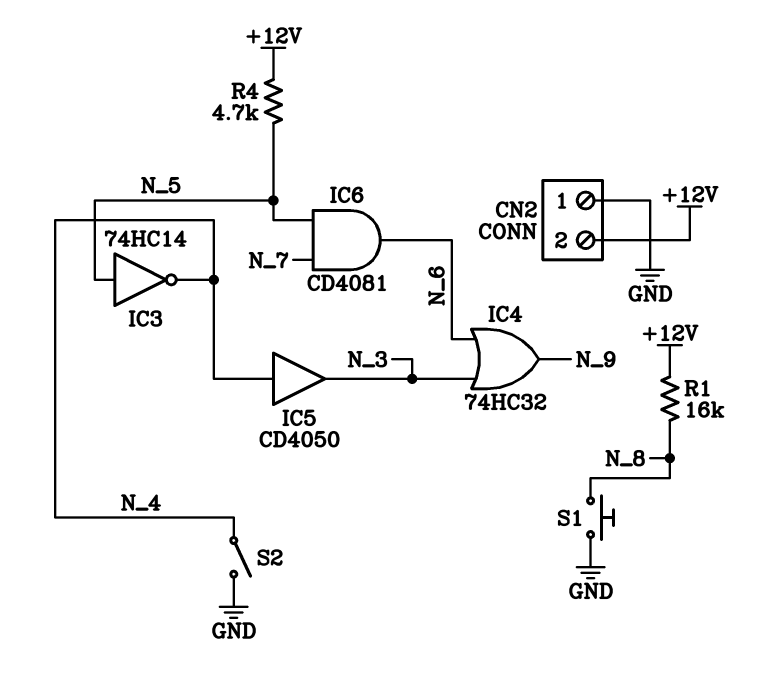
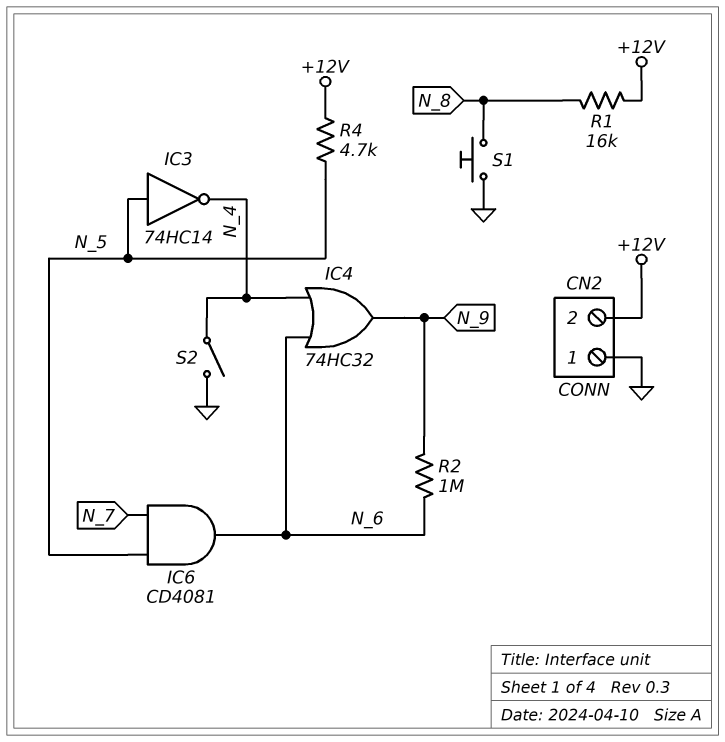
IC4: OR 74HC32 (in N_3, in N_6, out N_9) -> OR 74HC32 (in N_4, in N_6, out N_9)
IC5: buffer CD4050 (in N_4, out N_3) -> none
R2: none -> 1M (N_6, N_9)

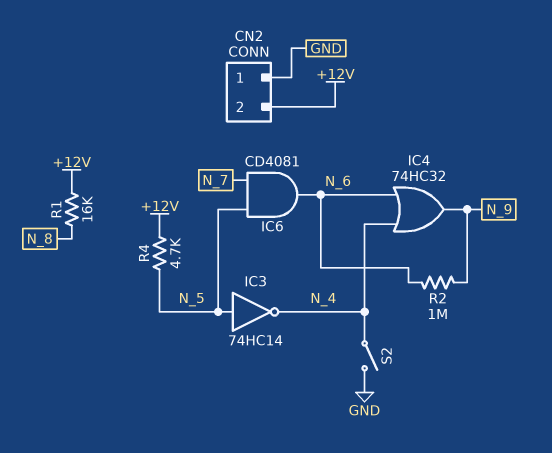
S1: button (GND, N_8) -> none

